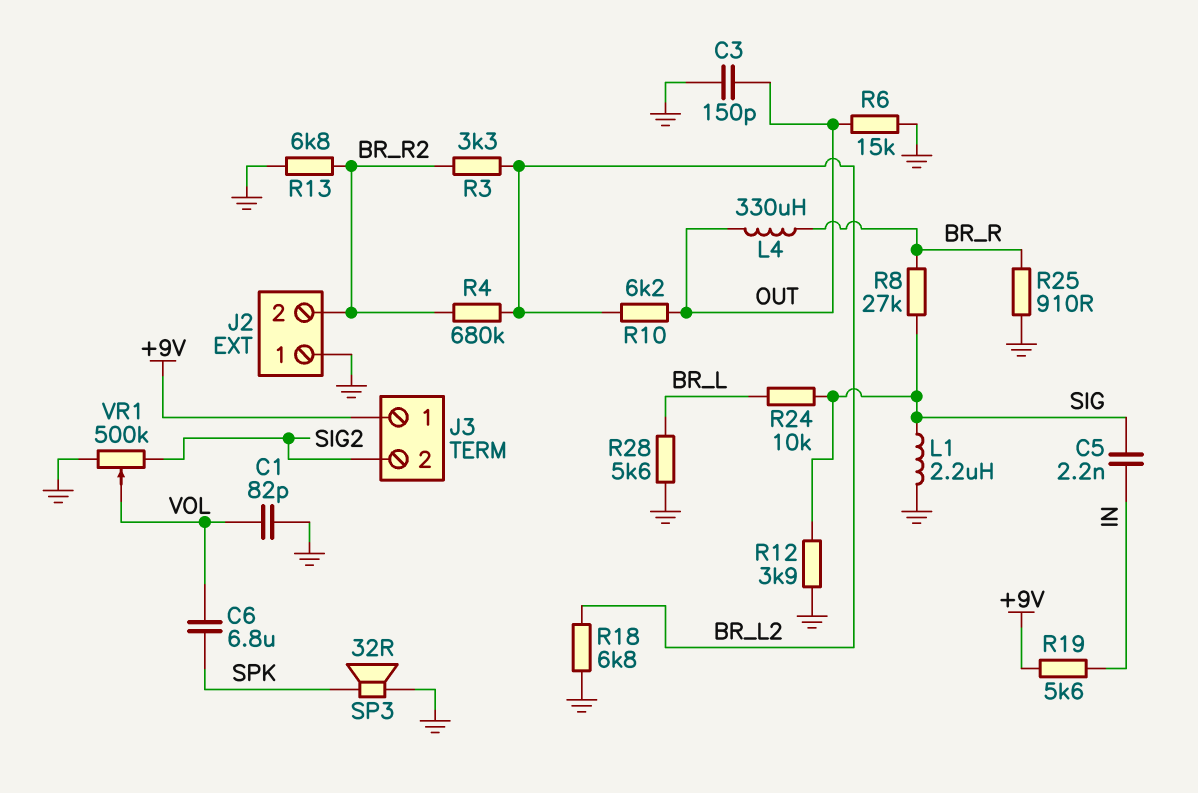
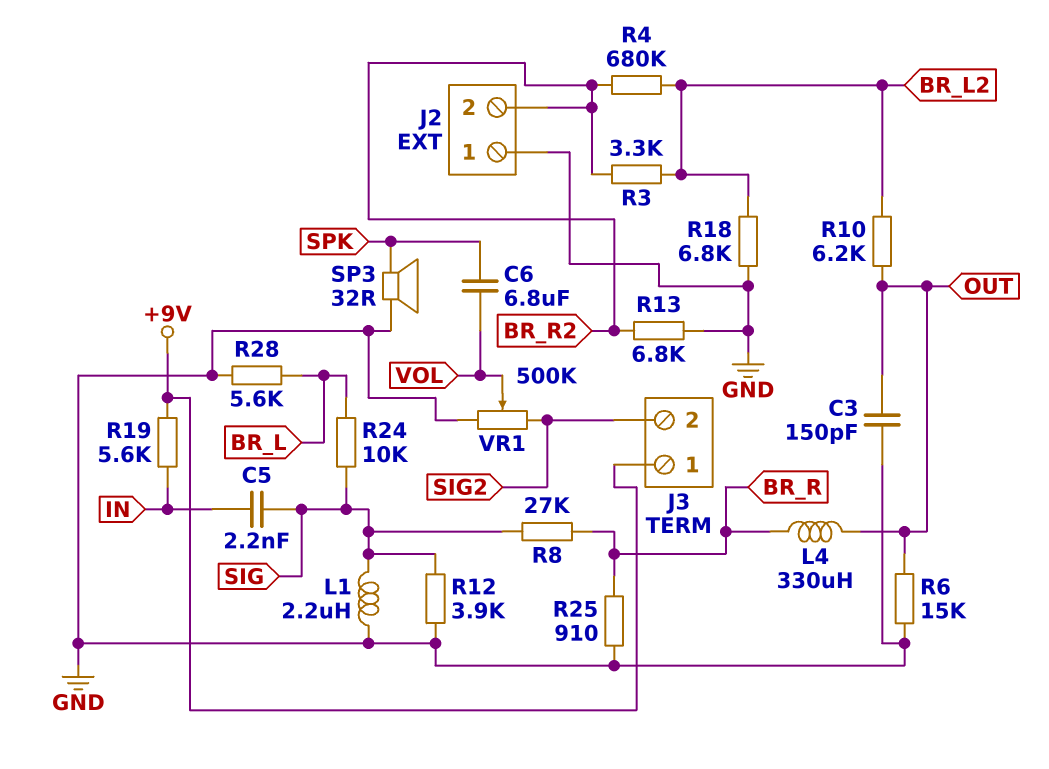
C1: 82pF (GND, VOL) -> none

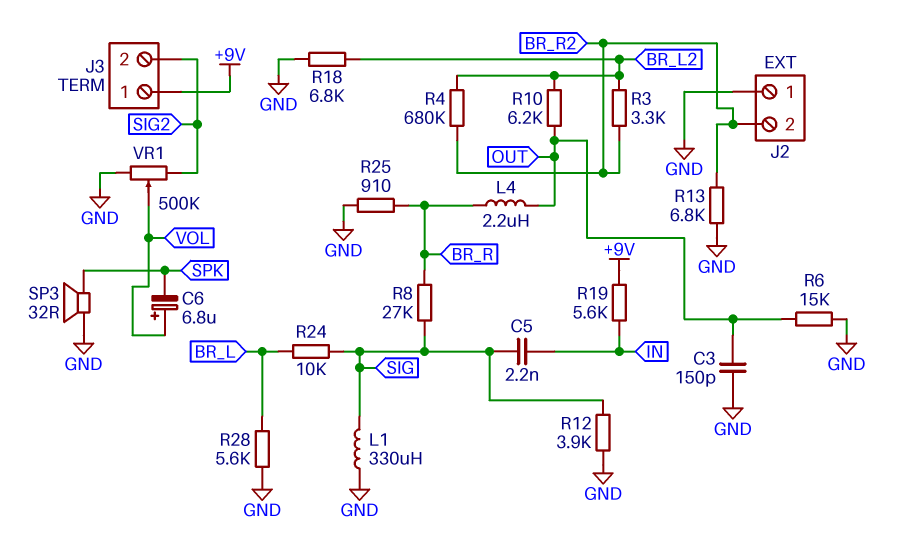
C6: 6.8uF (SPK, VOL) -> 6.8uF (plus VOL, minus SPK)
L1: 2.2uH (GND, SIG) -> 330uH (GND, SIG)
L4: 330uH (BR_R, OUT) -> 2.2uH (BR_R, OUT)

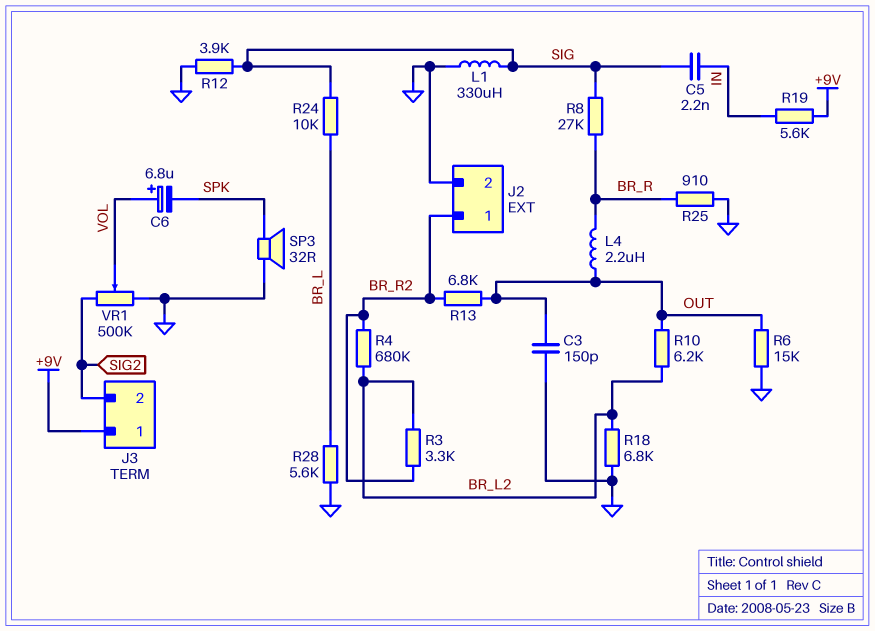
J2 pin 1: GND -> BR_R2
J2 pin 2: BR_R2 -> GND
R13: 6.8k (BR_R2, GND) -> 6.8k (BR_R2, OUT)

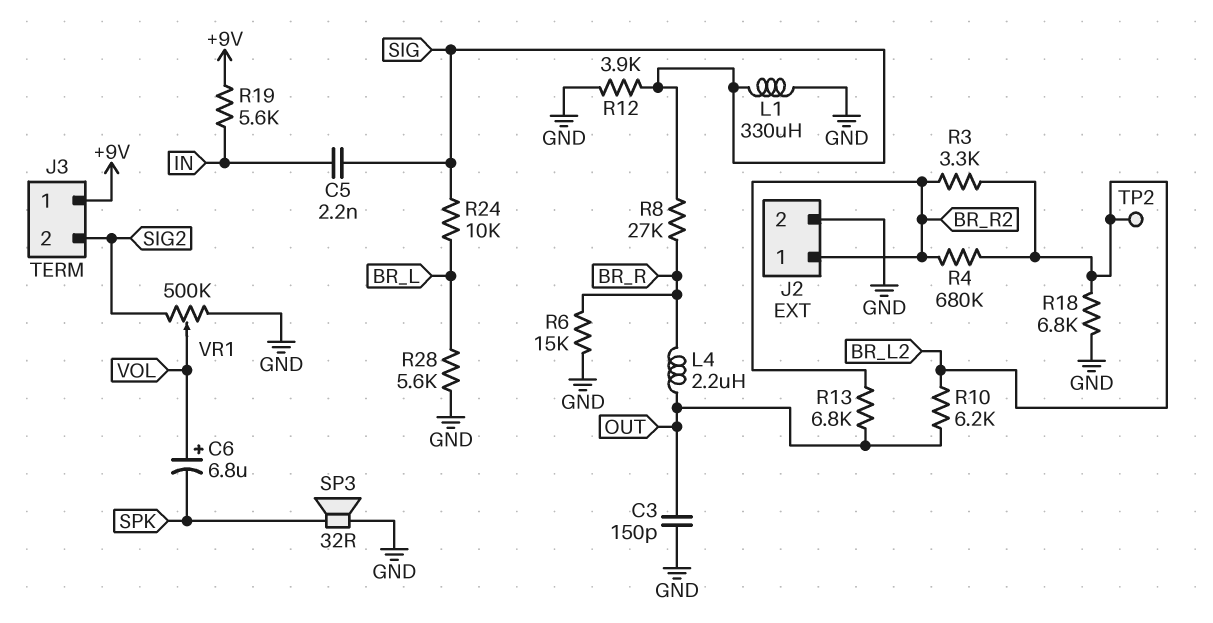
R6: 15k (GND, OUT) -> 15k (BR_R, GND)
R25: 910 (BR_R, GND) -> none
TP2: none -> test point (BR_L2)

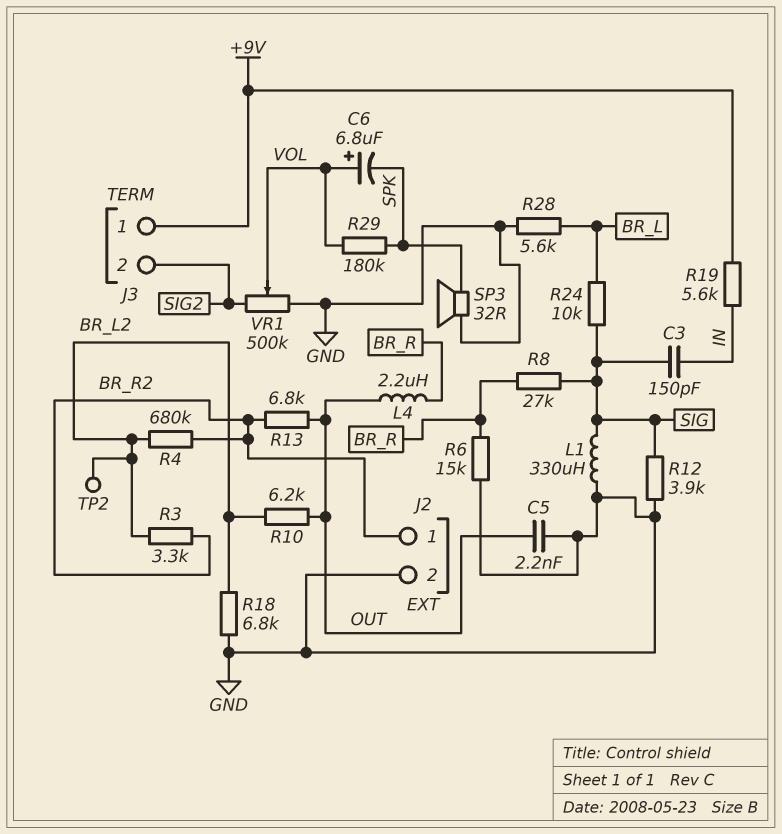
C3: 150pF (GND, OUT) -> 150pF (IN, SIG)
C5: 2.2nF (IN, SIG) -> 2.2nF (GND, OUT)
R29: none -> 180k (SPK, VOL)

